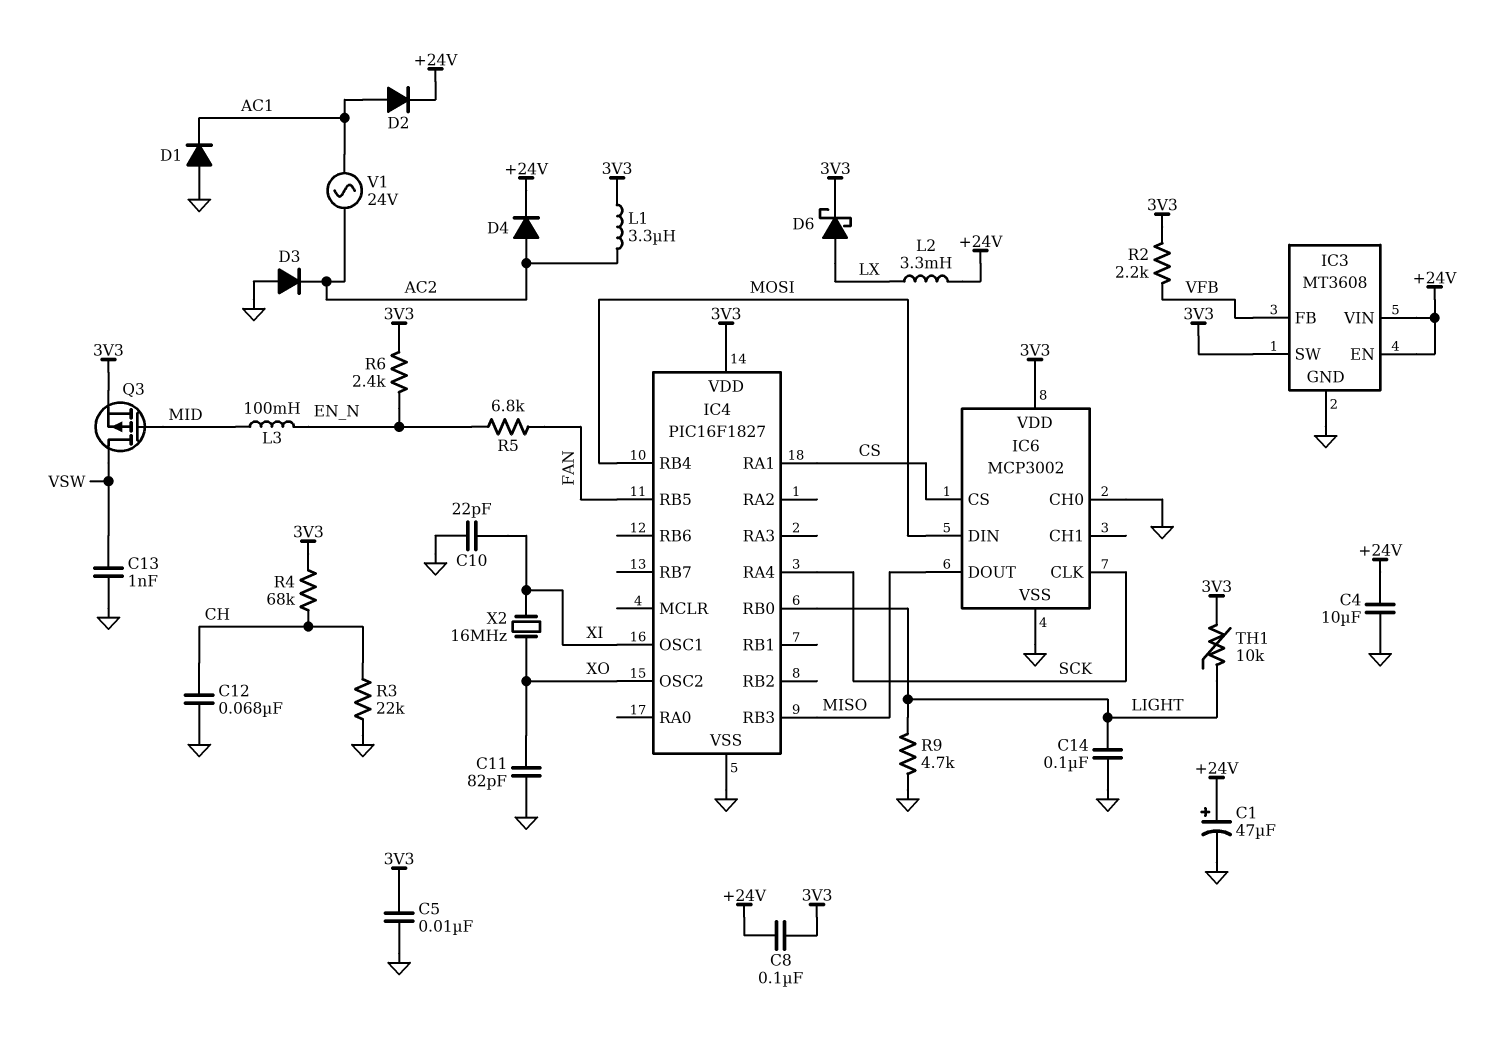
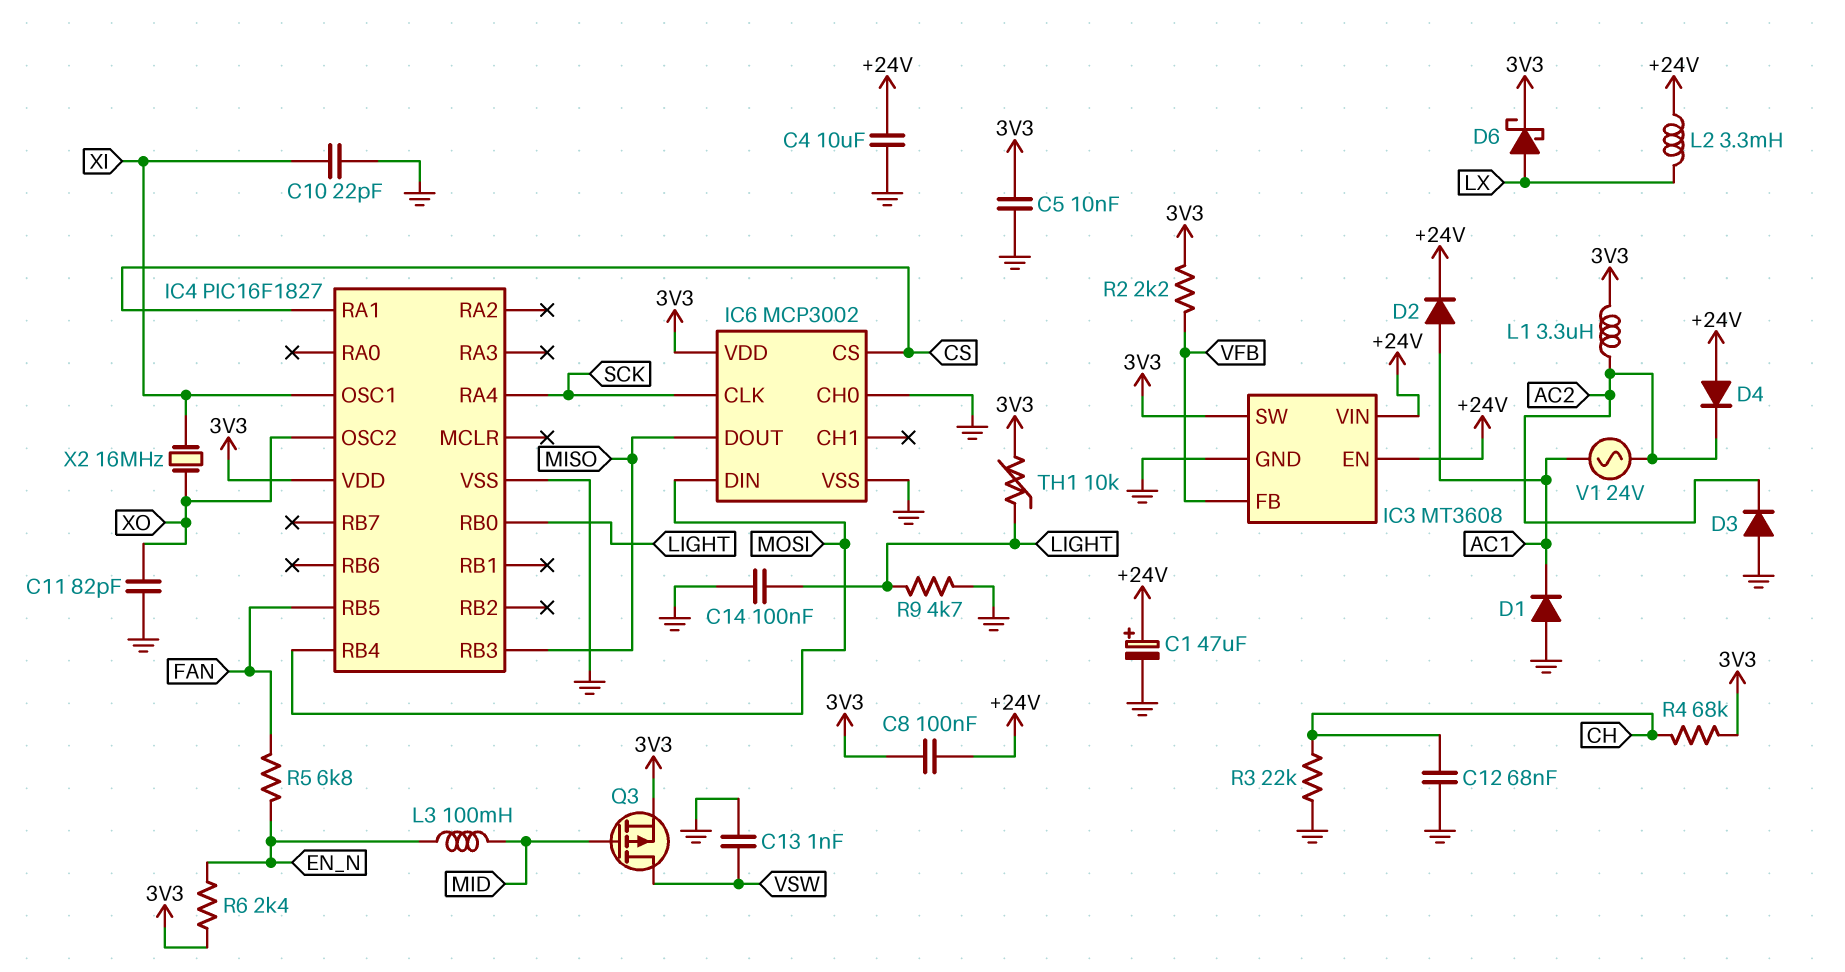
D4: diode (A AC2, K +24V) -> diode (A +24V, K AC2)

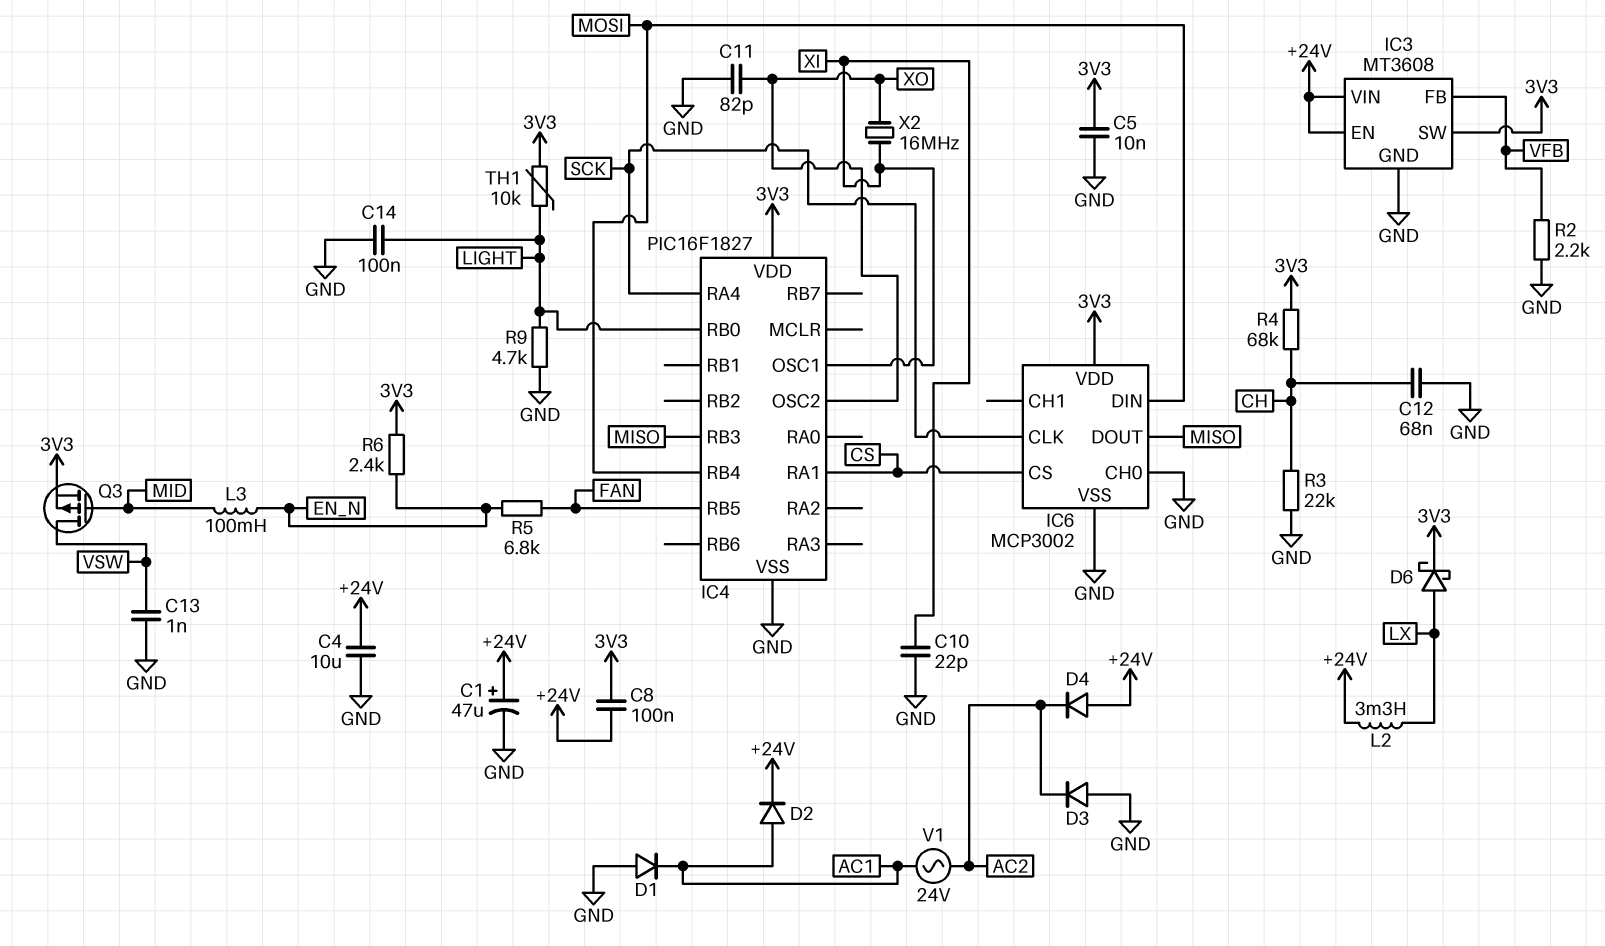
L1: 3.3uH (3V3, AC2) -> none
R2: 2.2k (3V3, VFB) -> 2.2k (GND, VFB)

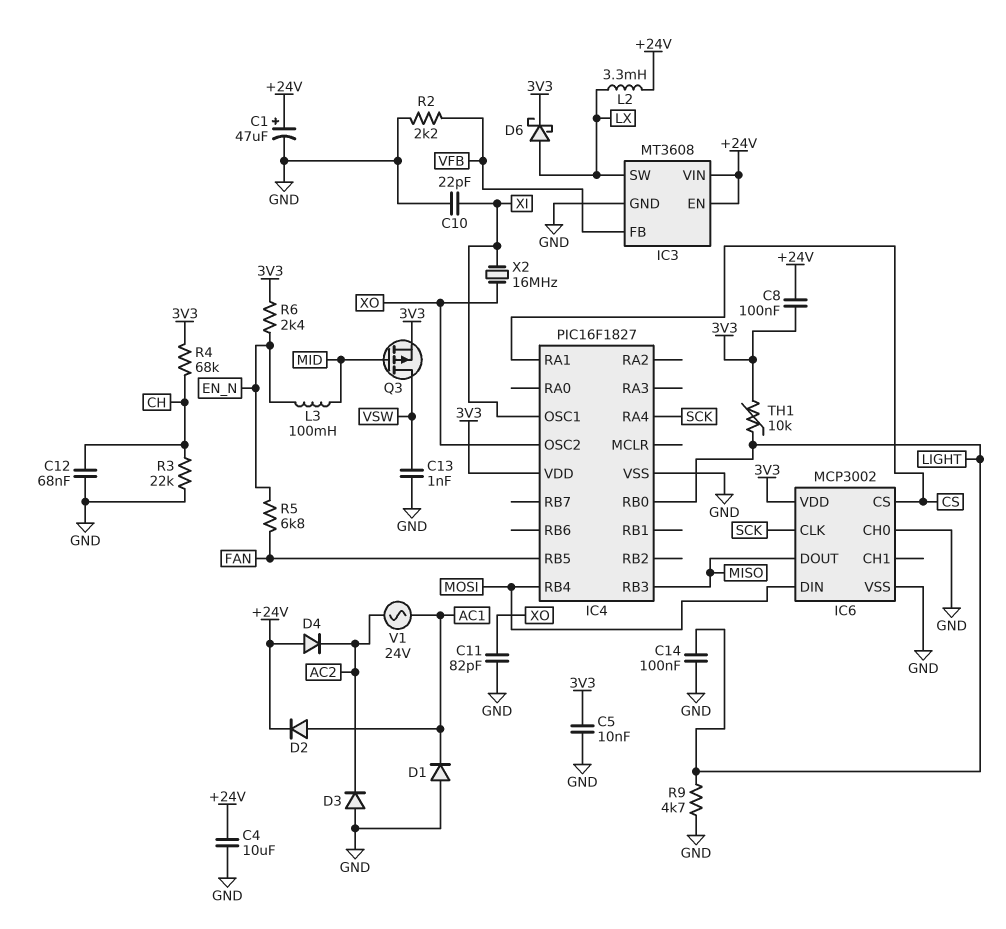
IC3 pin SW: 3V3 -> LX

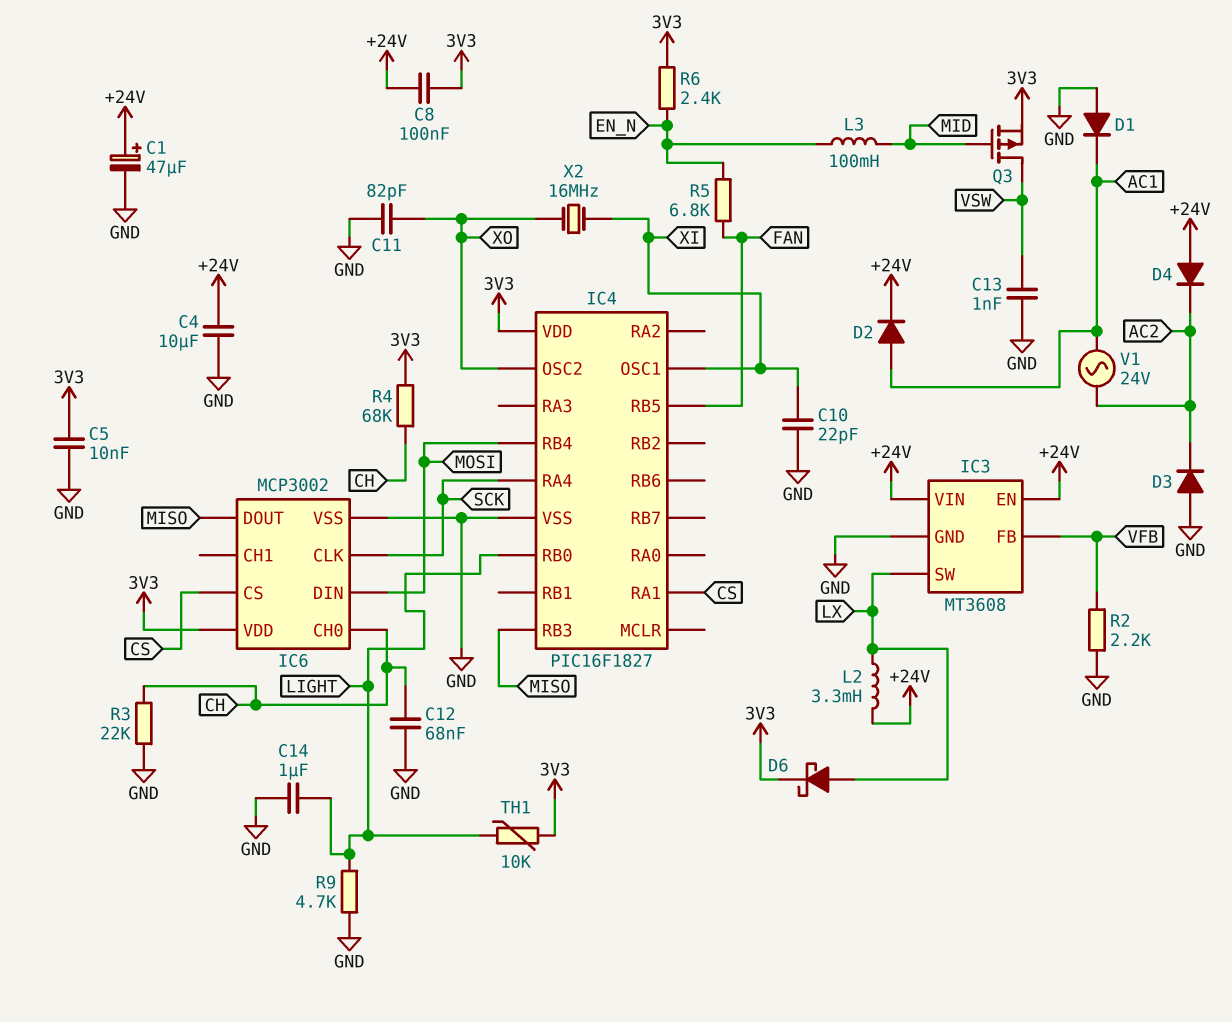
C14: 100nF (GND, LIGHT) -> 1uF (GND, LIGHT)
IC6 pin CH0: GND -> CH

